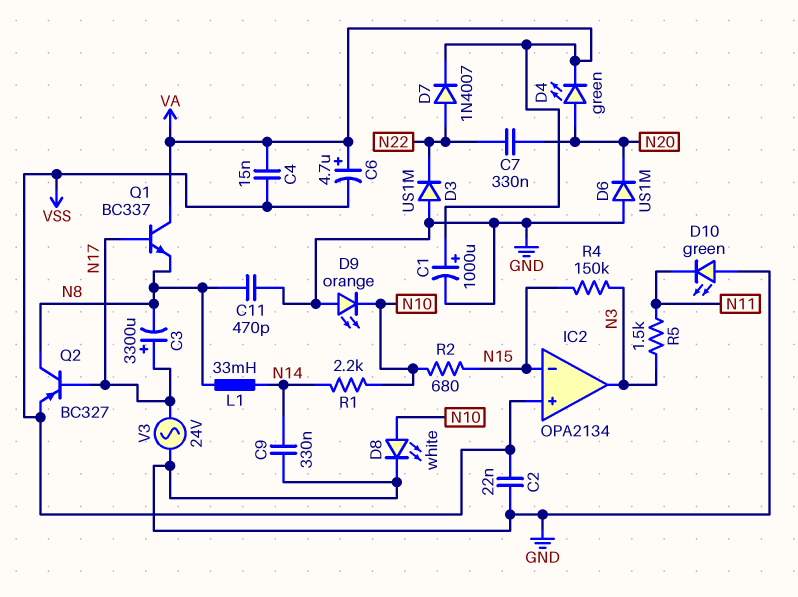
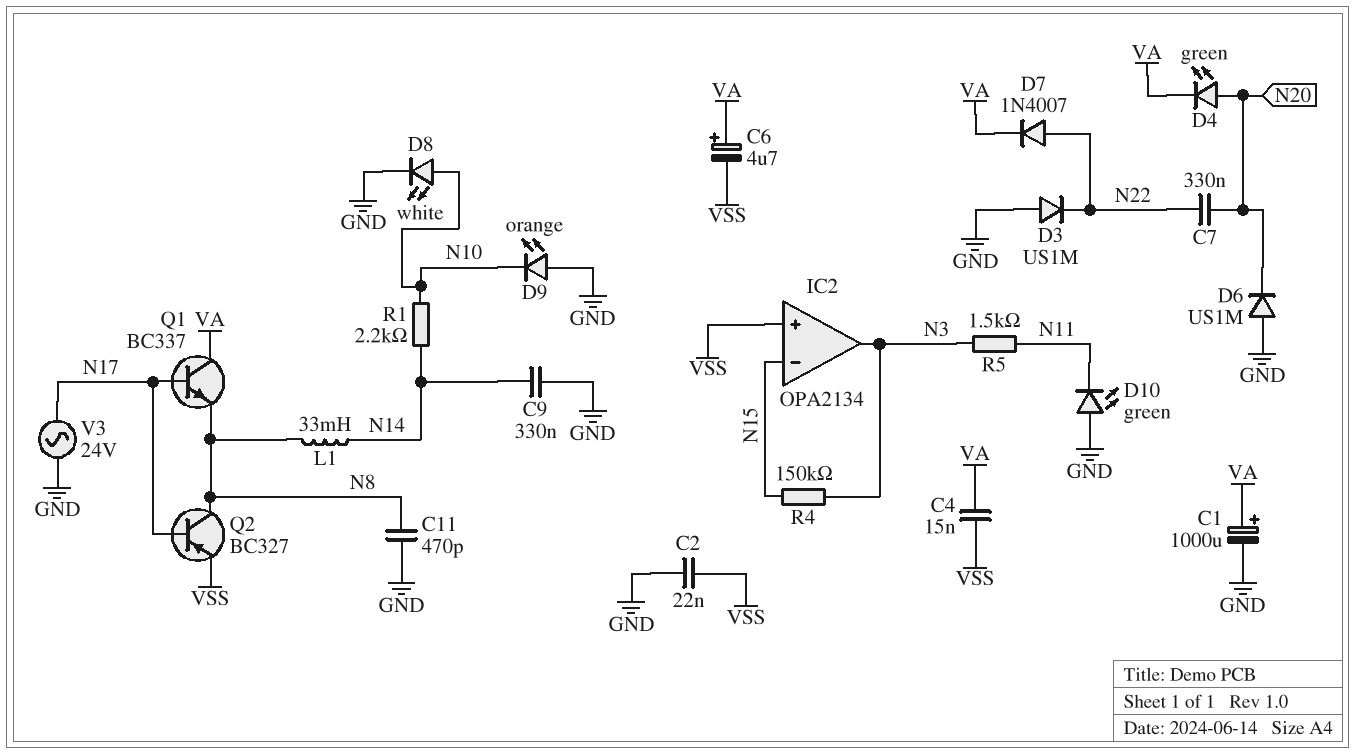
C3: 3300uF (plus N17, minus N8) -> none
R2: 680 (N10, N15) -> none

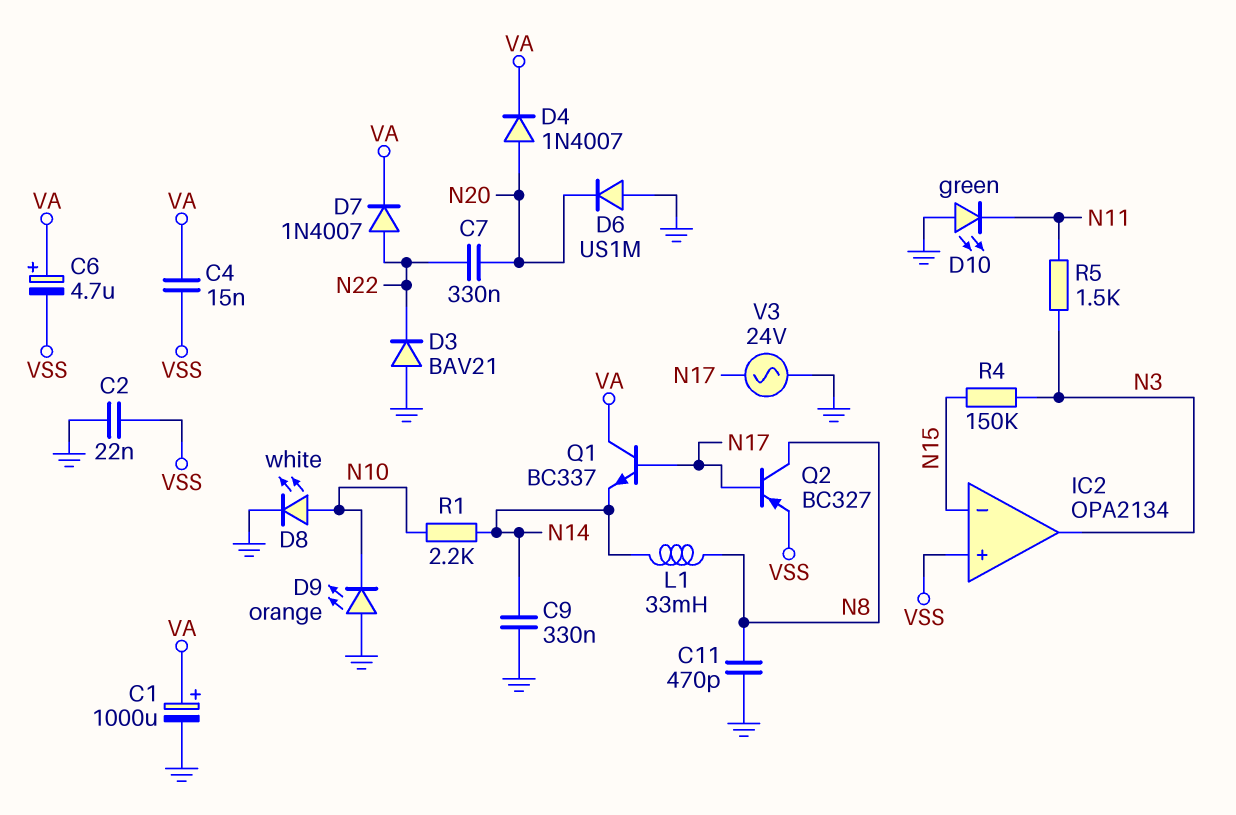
D3: diode US1M (A GND, K N22) -> diode BAV21 (A GND, K N22)
D4: LED green (A N20, K VA) -> diode 1N4007 (A N20, K VA)
Q1: NPN BC337 (B N17, C VA, E N8) -> NPN BC337 (B N17, C VA, E N14)

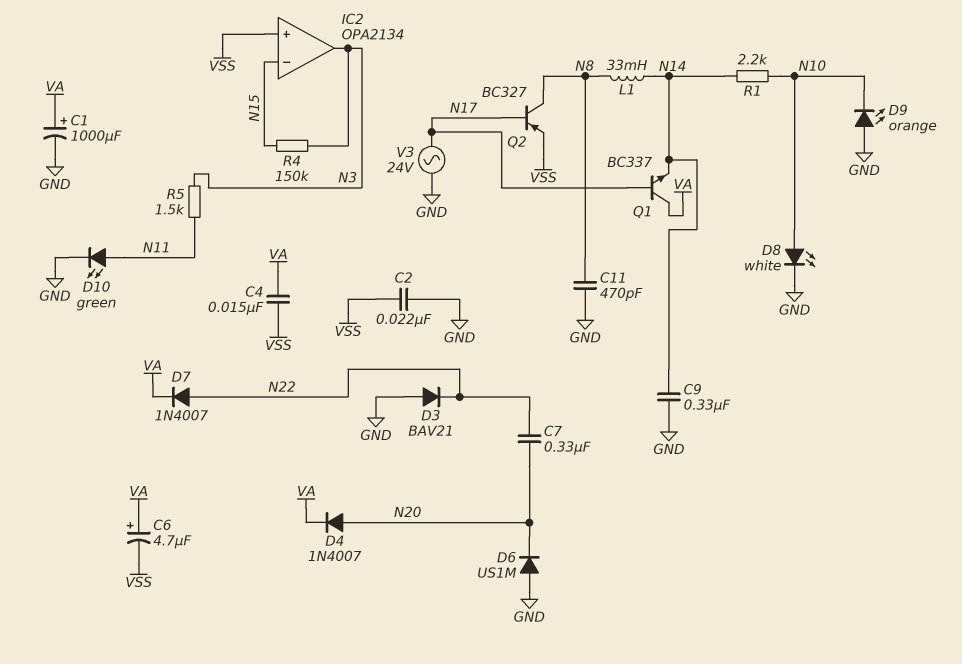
D10: LED green (A GND, K N11) -> LED green (A N11, K GND)

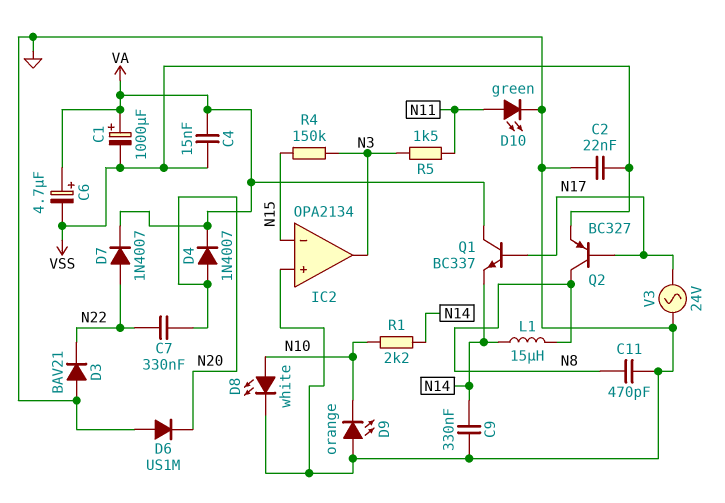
C1: 1000uF (plus VA, minus GND) -> 1000uF (plus VA, minus VSS)
IC2 pin in+: VSS -> GND
L1: 33mH (N8, N14) -> 15uH (N8, N14)

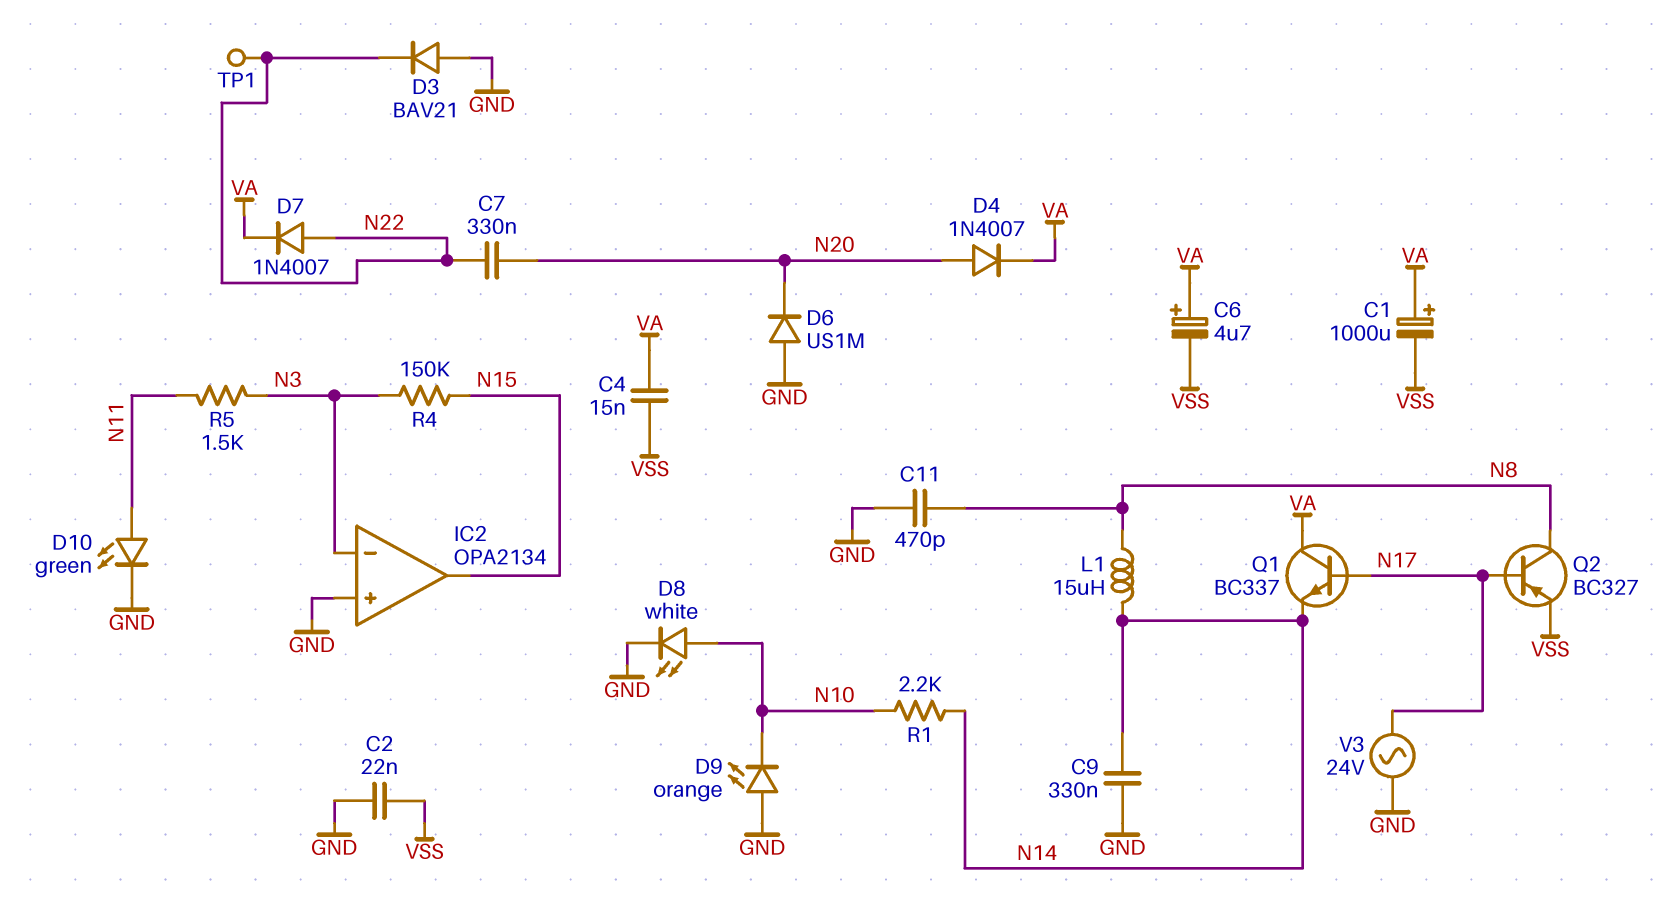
IC2 pin in-: N15 -> N3
IC2 pin out: N3 -> N15
TP1: none -> test point (N22)

